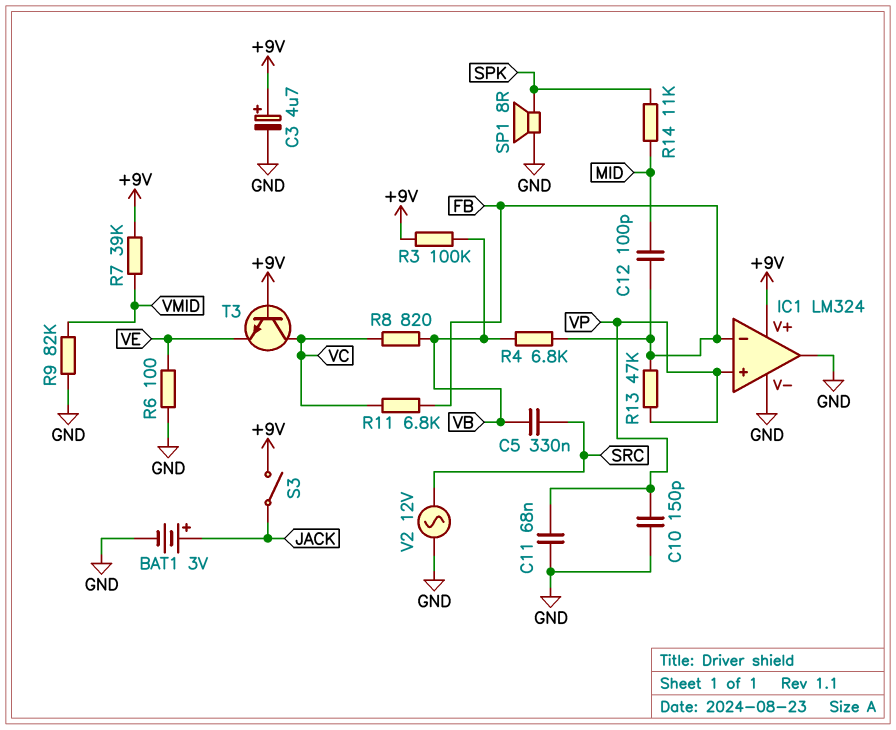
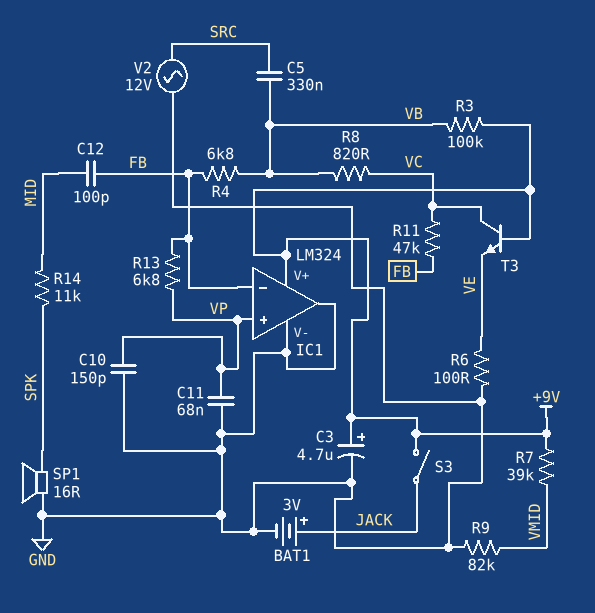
R11: 6.8k (FB, VC) -> 47k (FB, VC)
R13: 47k (FB, VP) -> 6.8k (FB, VP)
SP1: speaker 8R (GND, SPK) -> speaker 16R (GND, SPK)

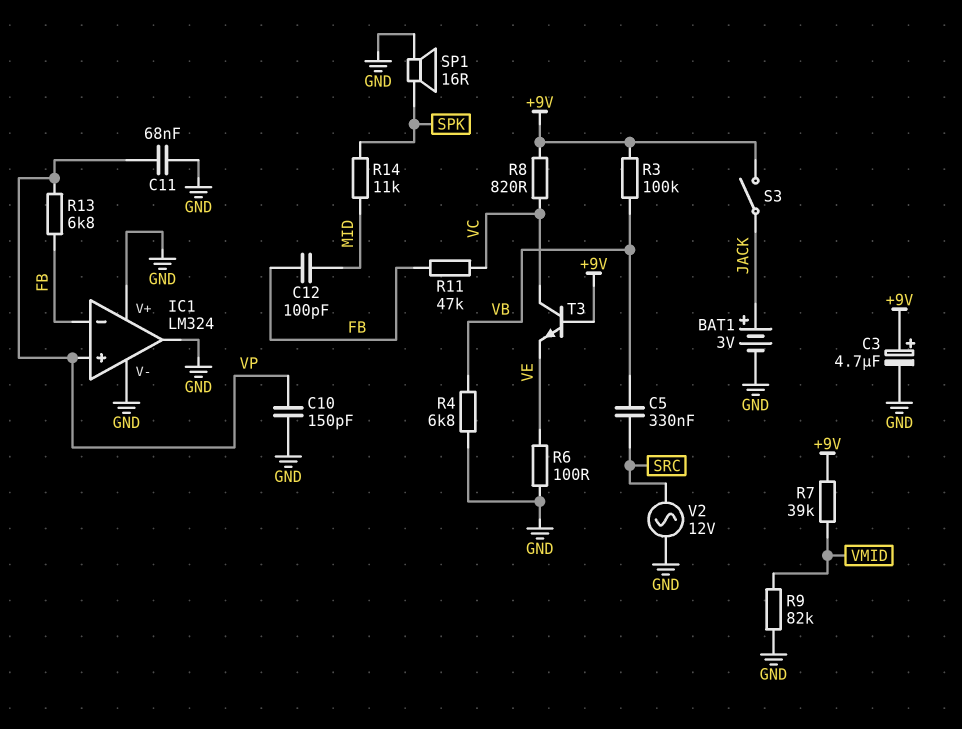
IC1 pin V+: +9V -> GND
R4: 6.8k (FB, VB) -> 6.8k (GND, VB)
R8: 820 (VB, VC) -> 820 (+9V, VC)

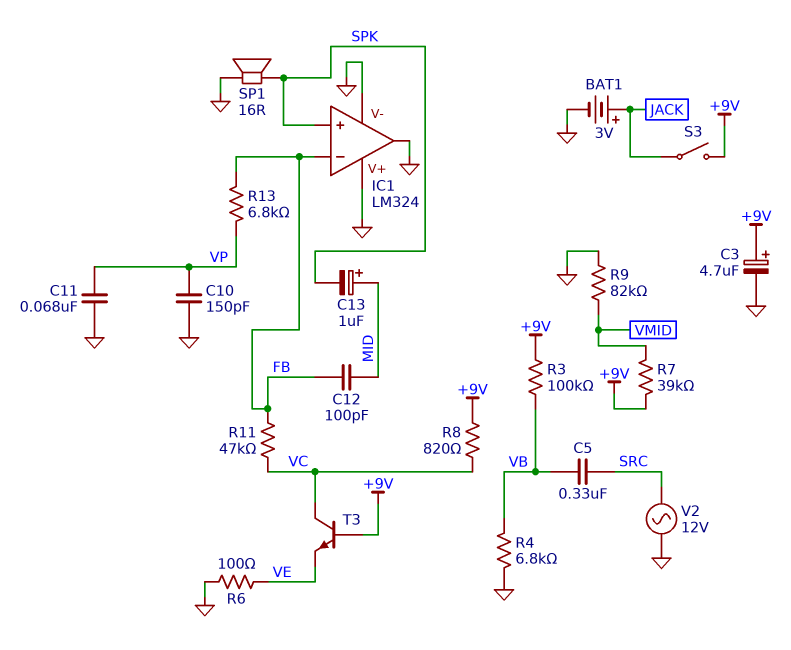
C13: none -> 1uF (plus MID, minus SPK)
IC1 pin in+: VP -> SPK
R14: 11k (MID, SPK) -> none

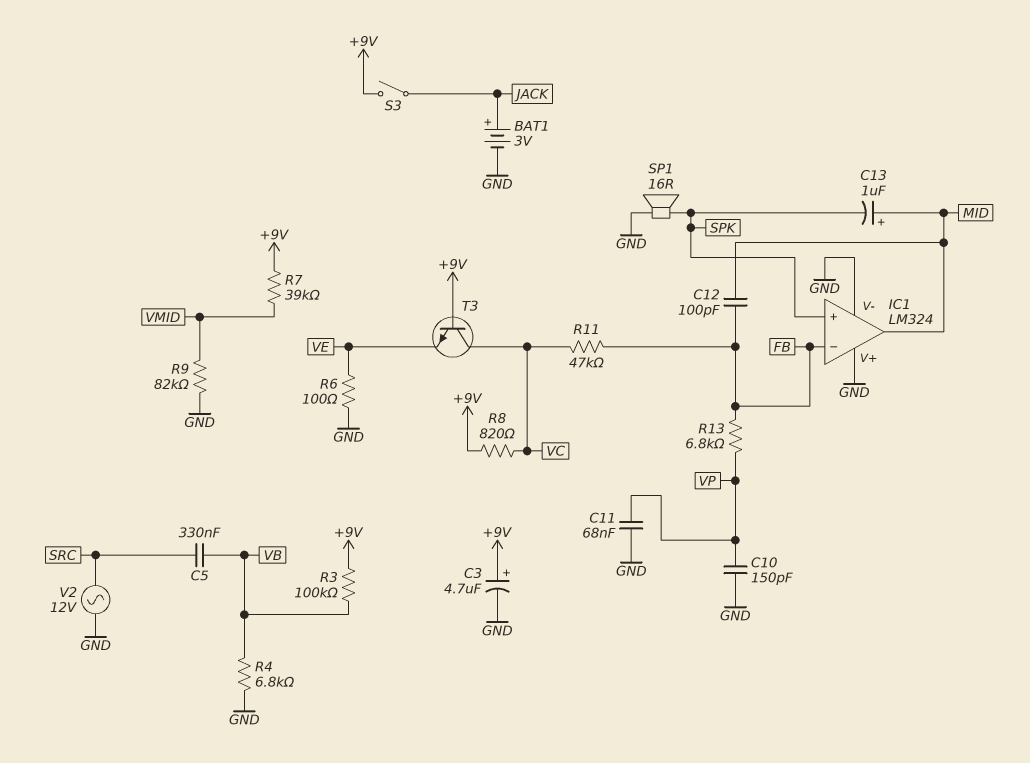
IC1 pin out: GND -> MID

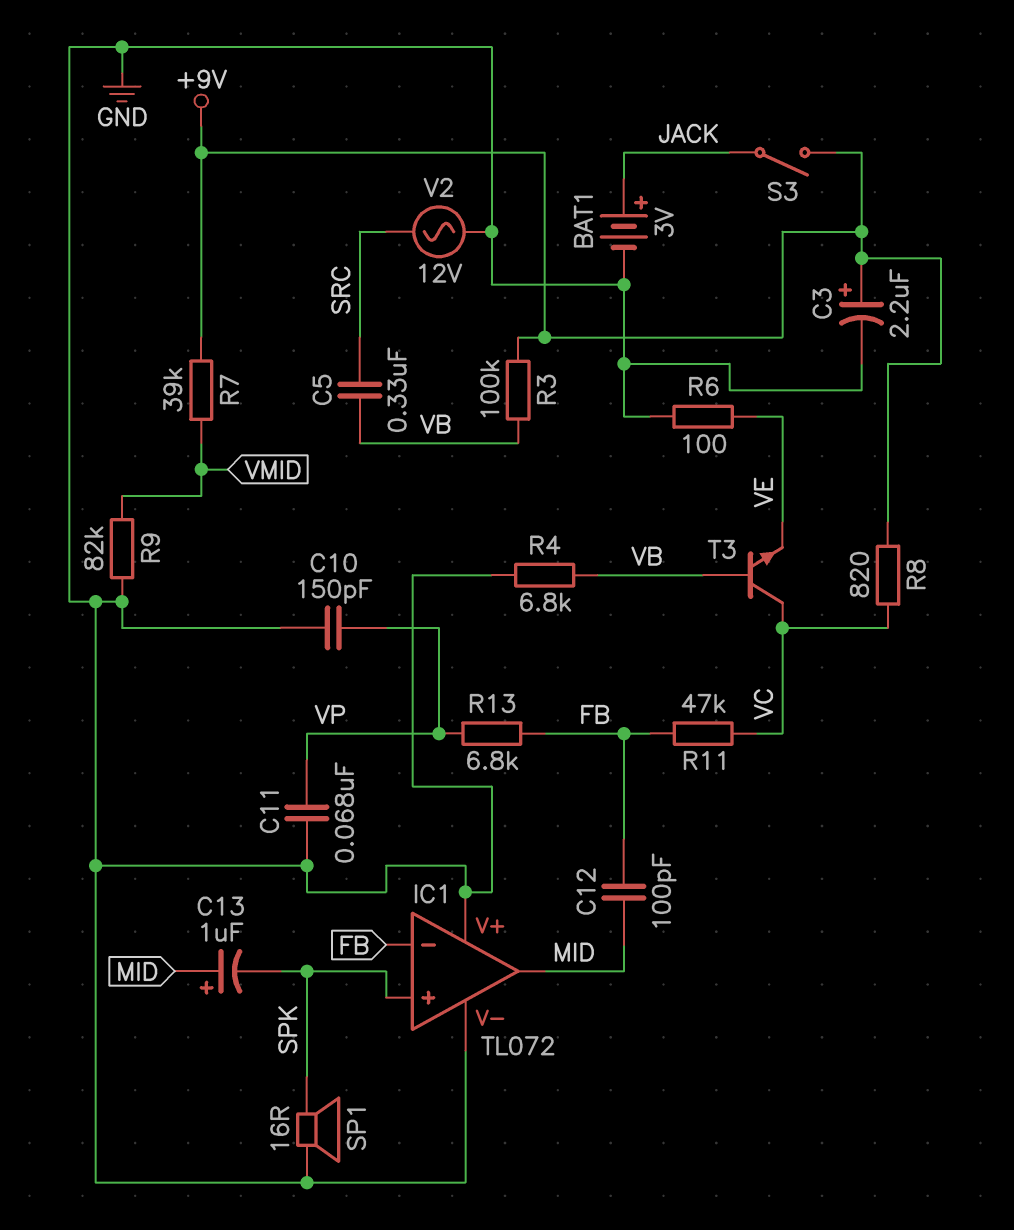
C3: 4.7uF (plus +9V, minus GND) -> 2.2uF (plus +9V, minus GND)
IC1: LM324 -> TL072
T3: NPN (B +9V, C VC, E VE) -> NPN (B VB, C VC, E VE)

